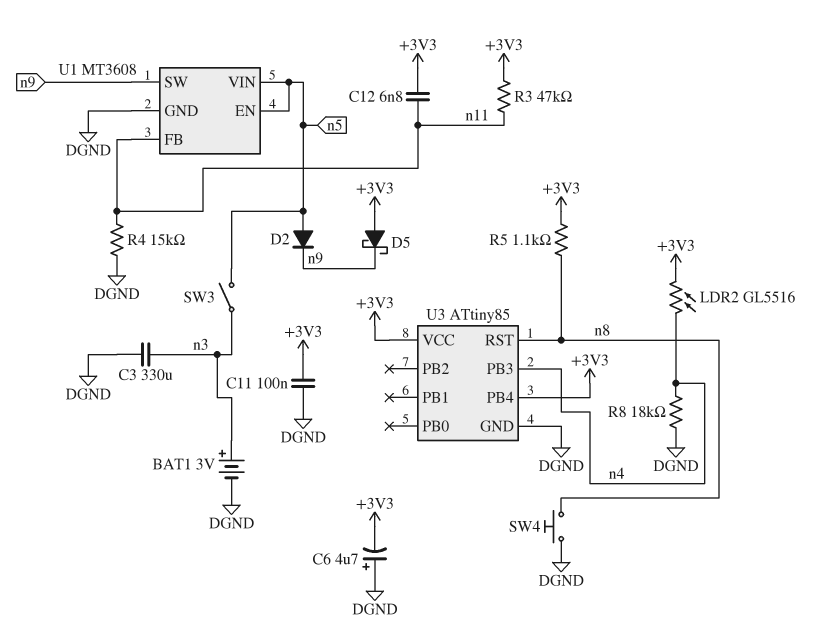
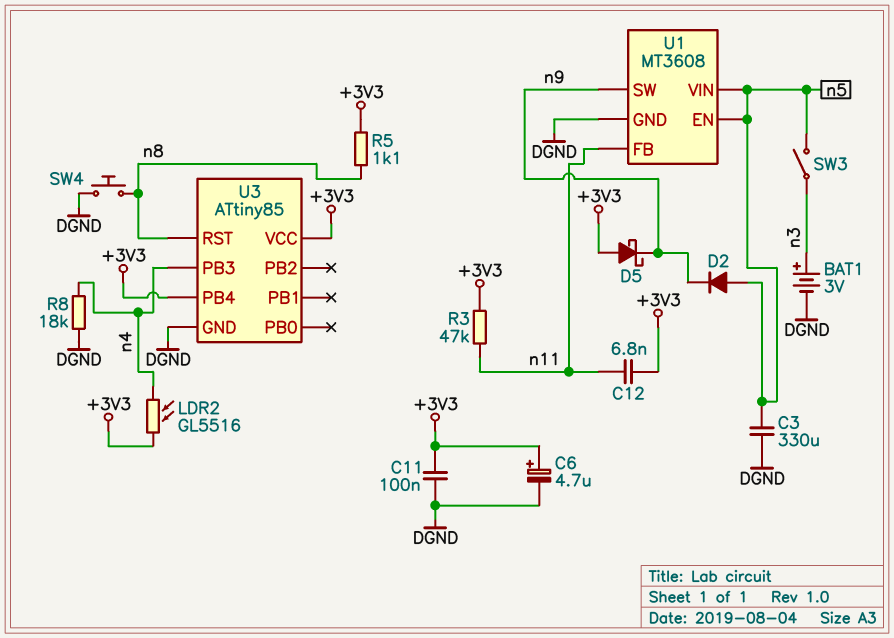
C3: 330uF (DGND, n3) -> 330uF (DGND, n5)
C6: 4.7uF (plus DGND, minus +3V3) -> 4.7uF (plus +3V3, minus DGND)
R4: 15k (DGND, n11) -> none

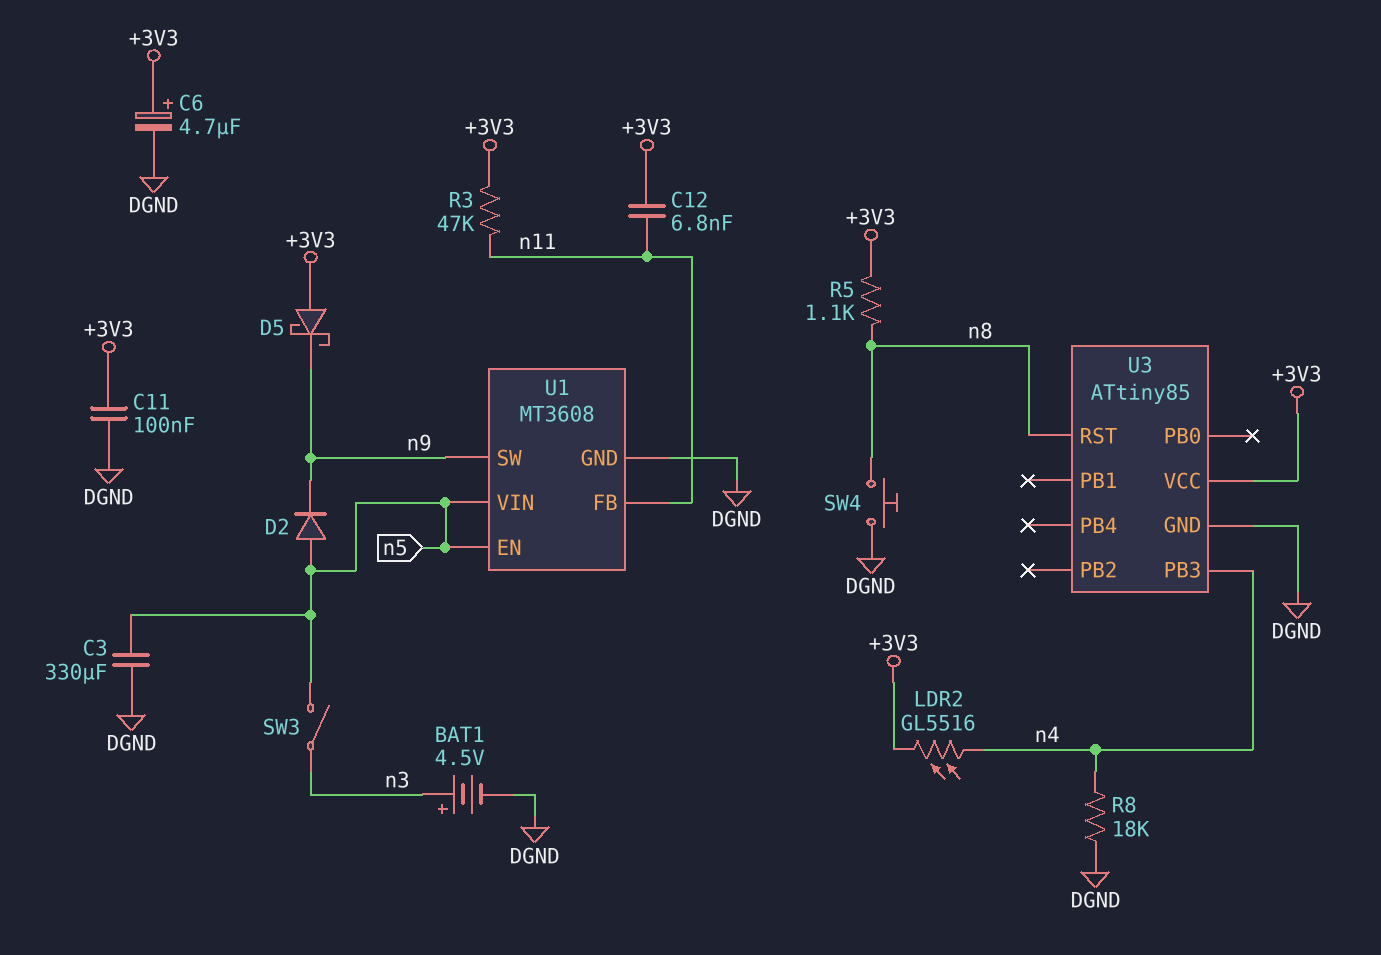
BAT1: 3V (plus n3, minus DGND) -> 4.5V (plus n3, minus DGND)
U3 pin PB4: +3V3 -> none

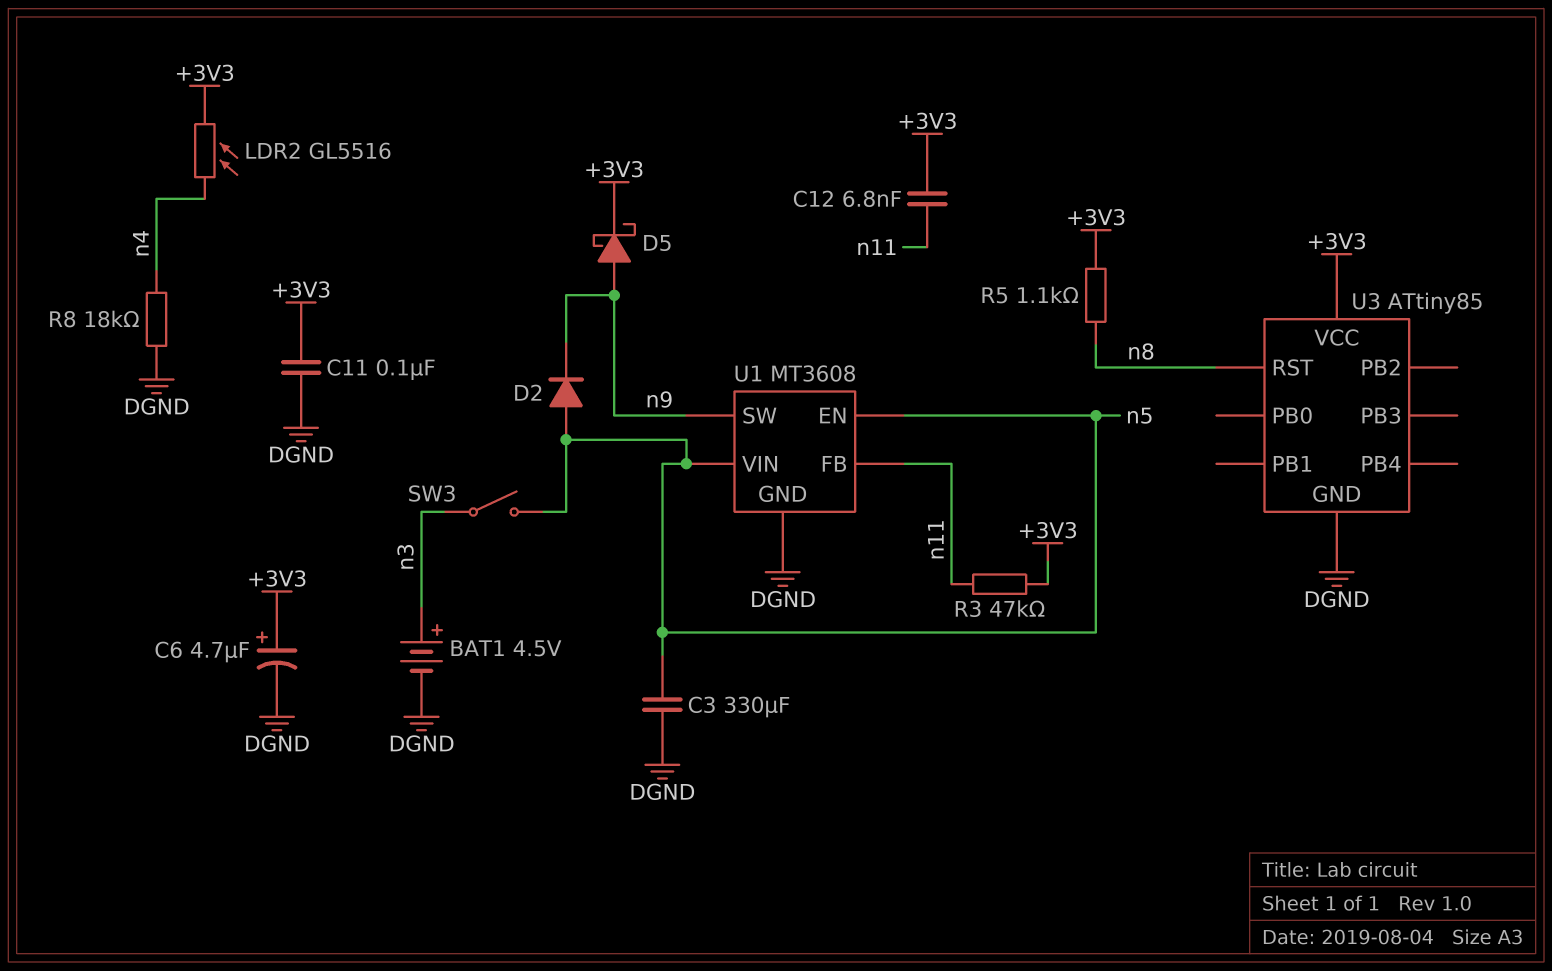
D5: schottky (A +3V3, K n9) -> schottky (A n9, K +3V3)
SW4: button (DGND, n8) -> none
U3 pin PB3: n4 -> none

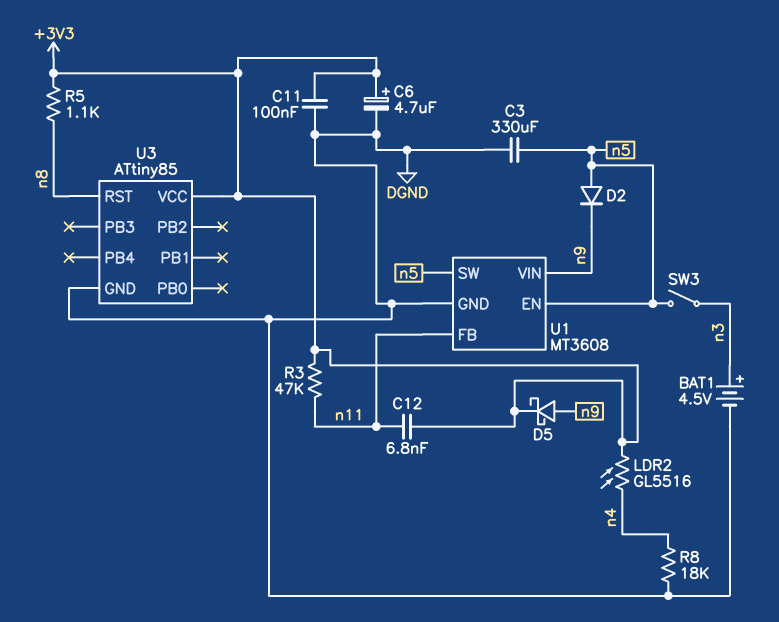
U1 pin SW: n9 -> n5
U1 pin VIN: n5 -> n9

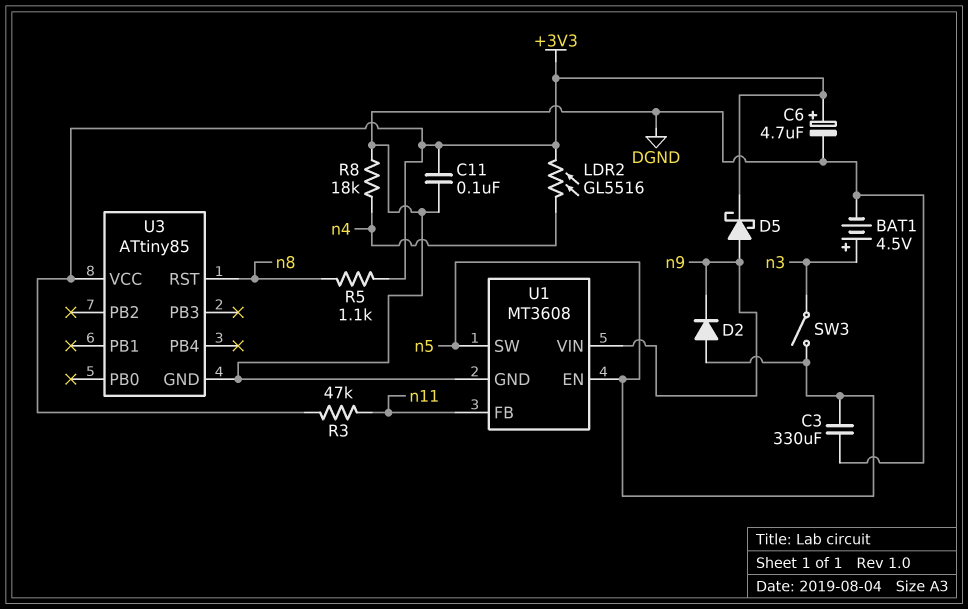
C12: 6.8nF (+3V3, n11) -> none

